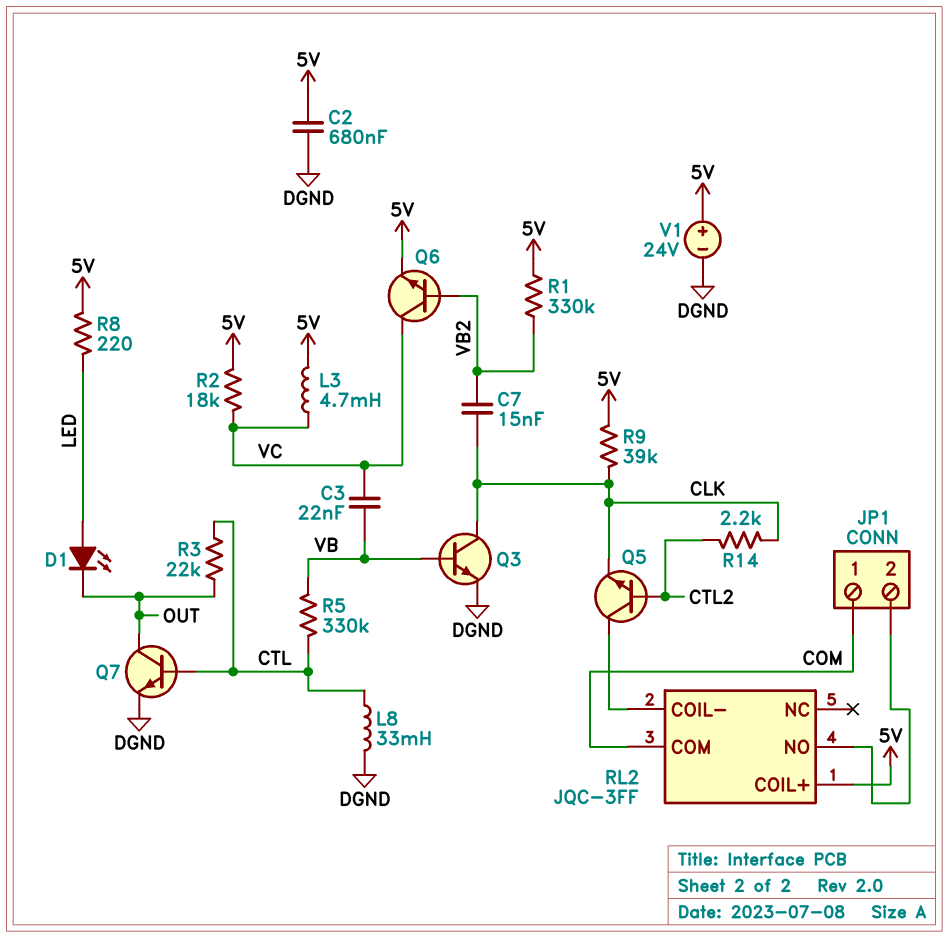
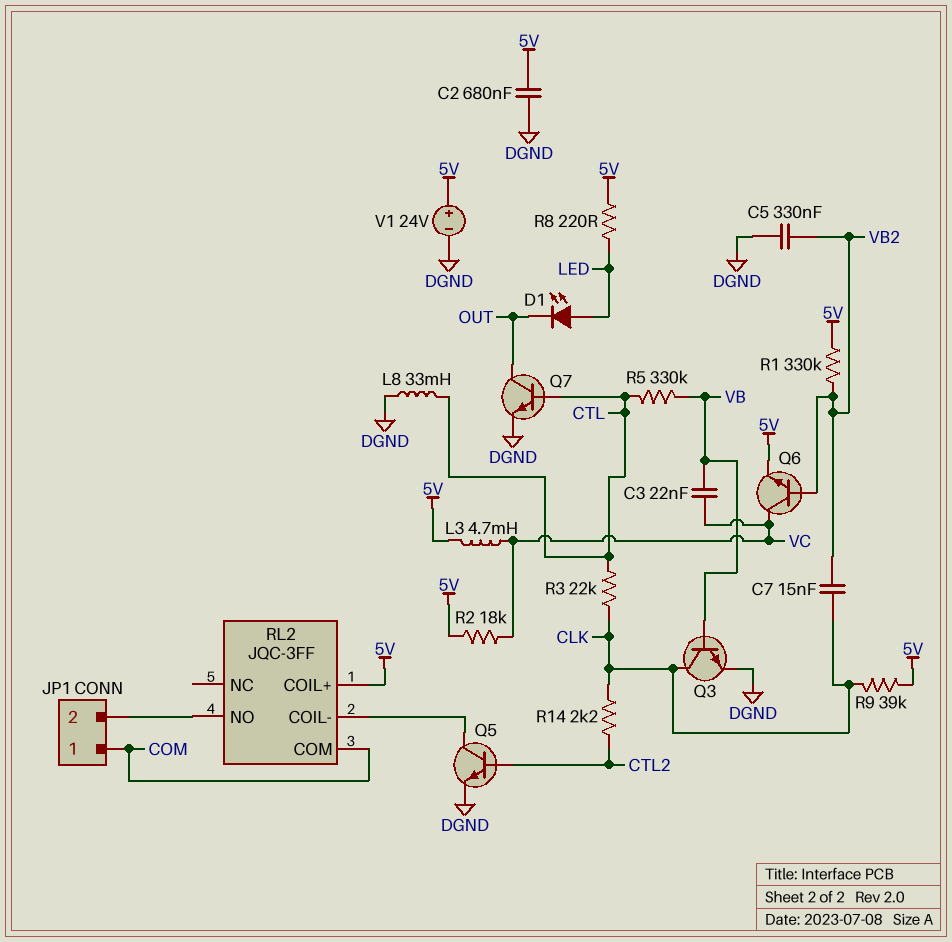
C5: none -> 330nF (DGND, VB2)
Q5: NPN (B CTL2, C RL2/COIL-, E CLK) -> NPN (B CTL2, C RL2/COIL-, E DGND)
R3: 22k (CTL, OUT) -> 22k (CLK, CTL)

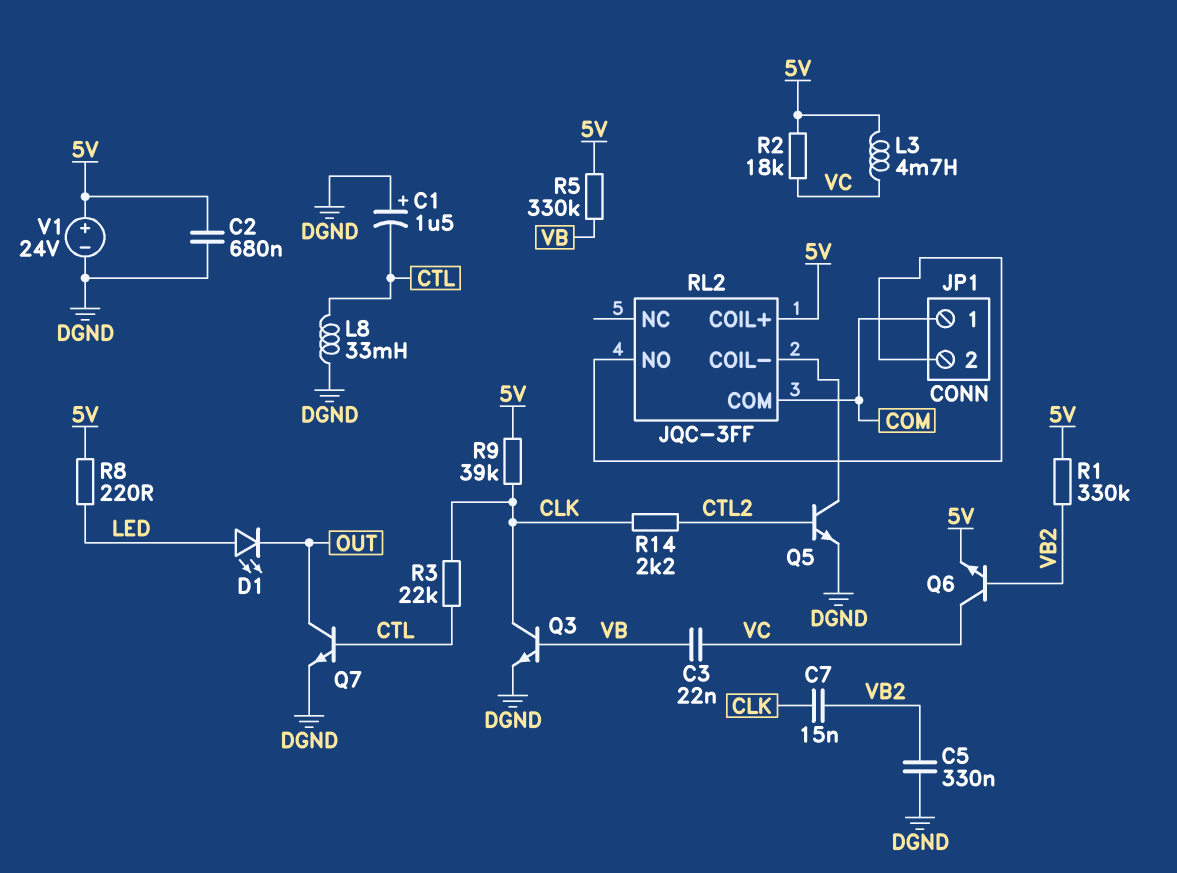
C1: none -> 1.5uF (plus DGND, minus CTL)
R5: 330k (CTL, VB) -> 330k (5V, VB)

